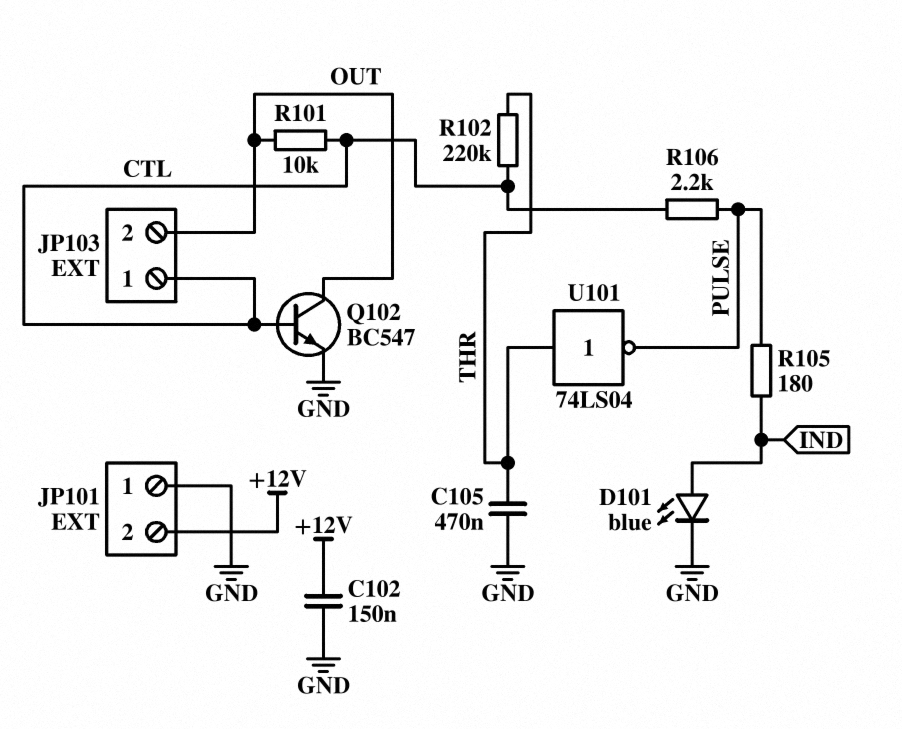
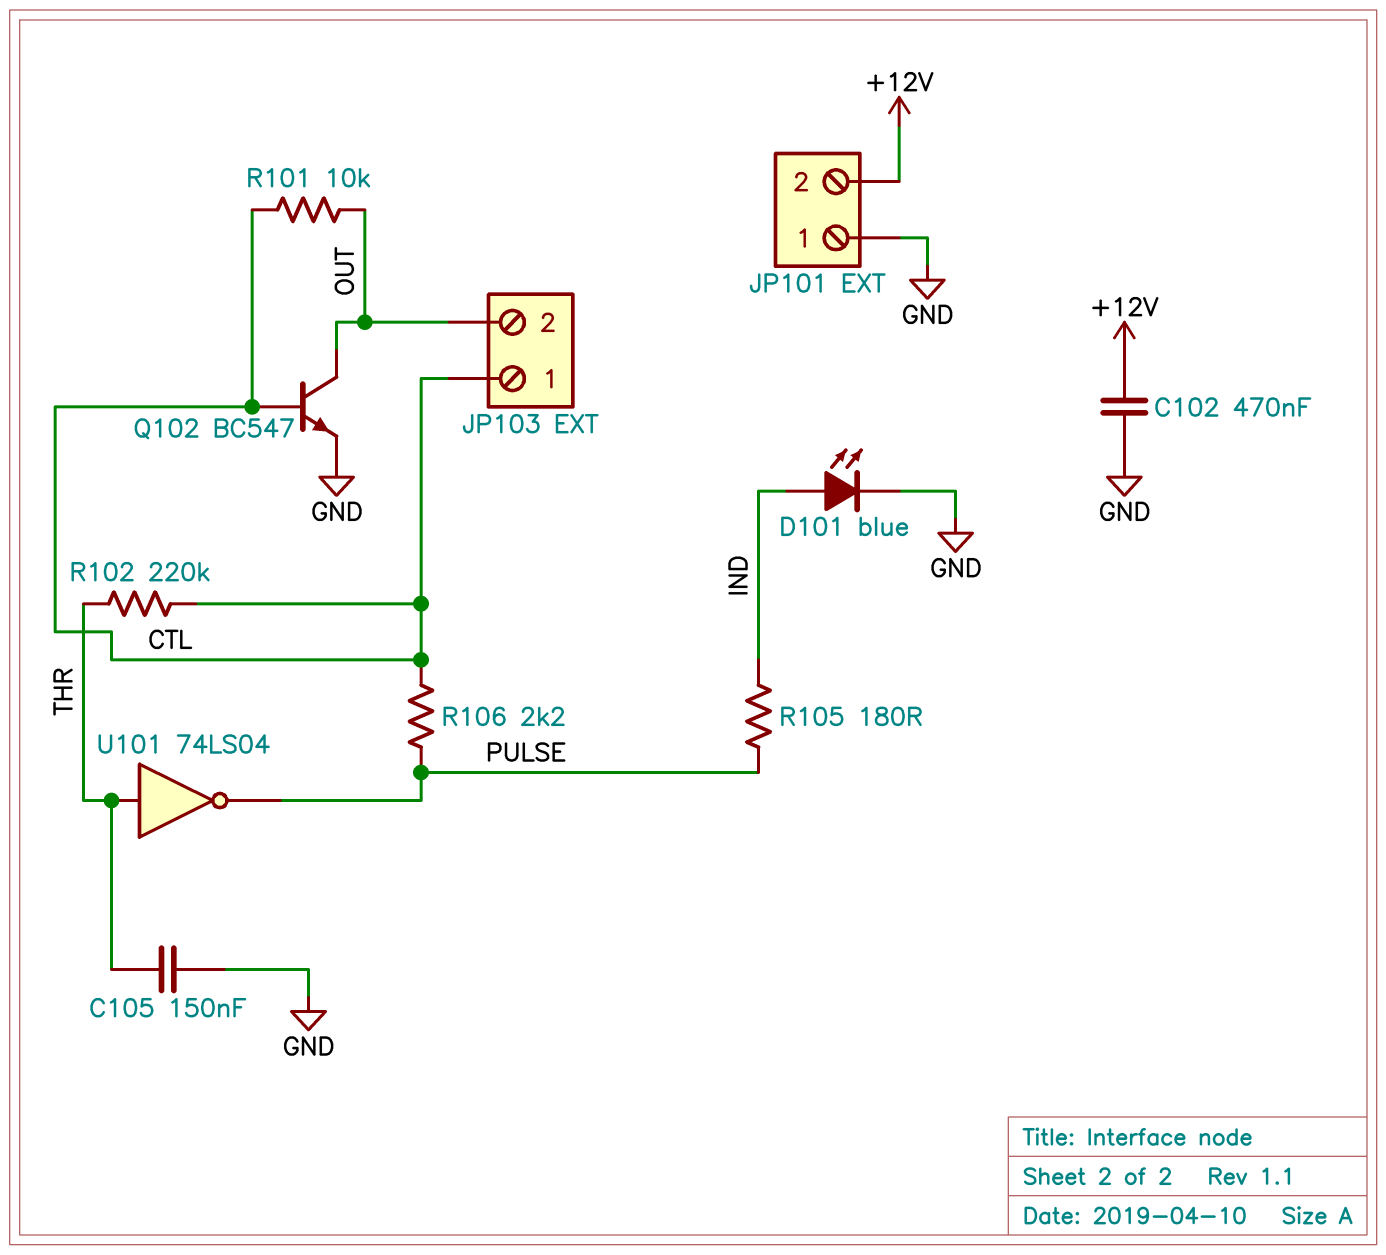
C102: 150nF (+12V, GND) -> 470nF (+12V, GND)
C105: 470nF (GND, THR) -> 150nF (GND, THR)

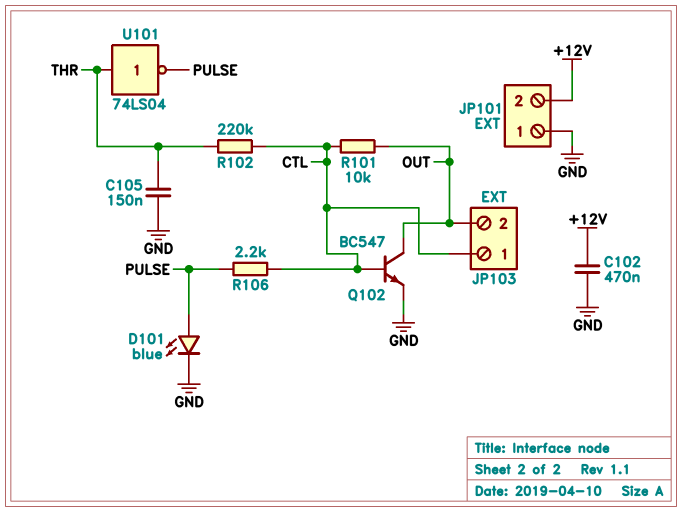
D101: LED blue (A IND, K GND) -> LED blue (A PULSE, K GND)
R105: 180 (IND, PULSE) -> none

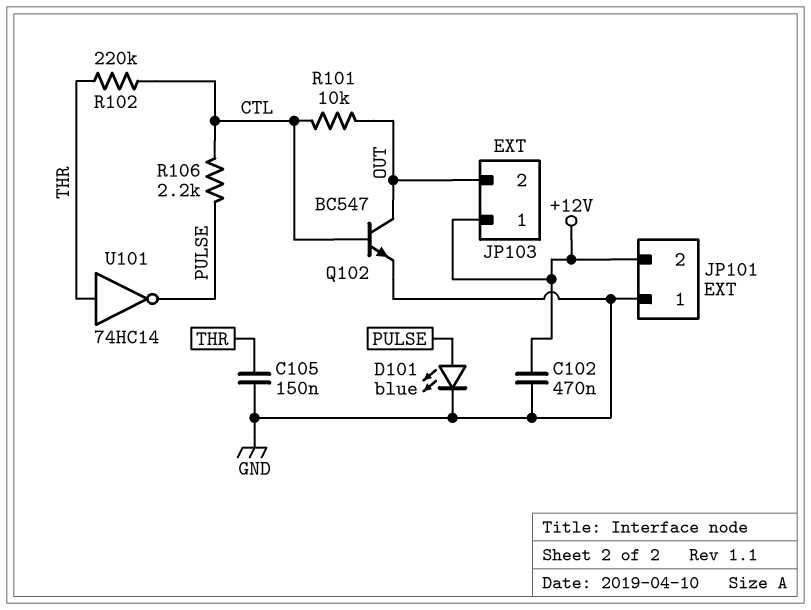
JP103 pin 1: CTL -> +12V
U101: NOT 74LS04 (in THR, out PULSE) -> NOT 74HC14 (in THR, out PULSE)

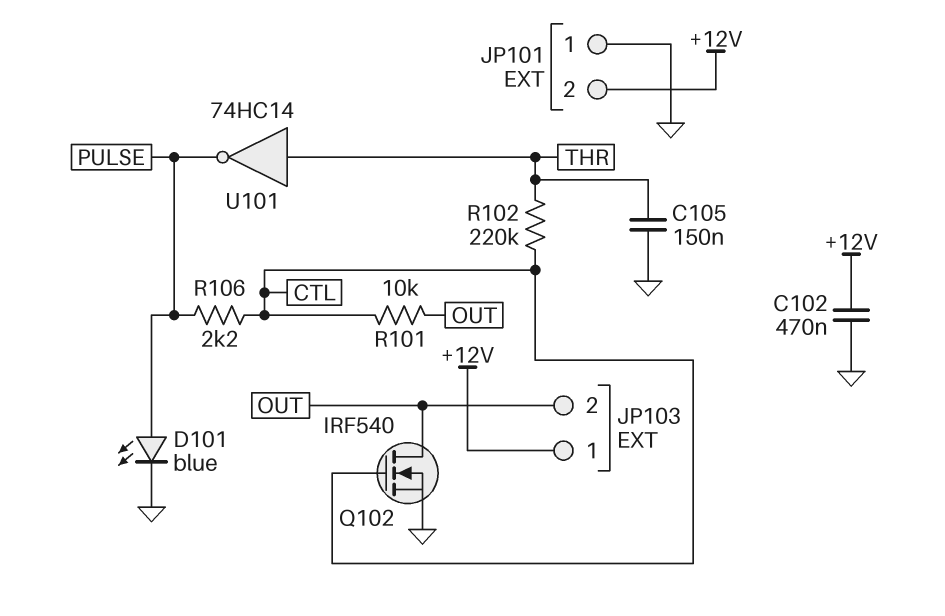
Q102: NPN BC547 (B CTL, C OUT, E GND) -> NMOS IRF540 (G CTL, D OUT, S GND)

